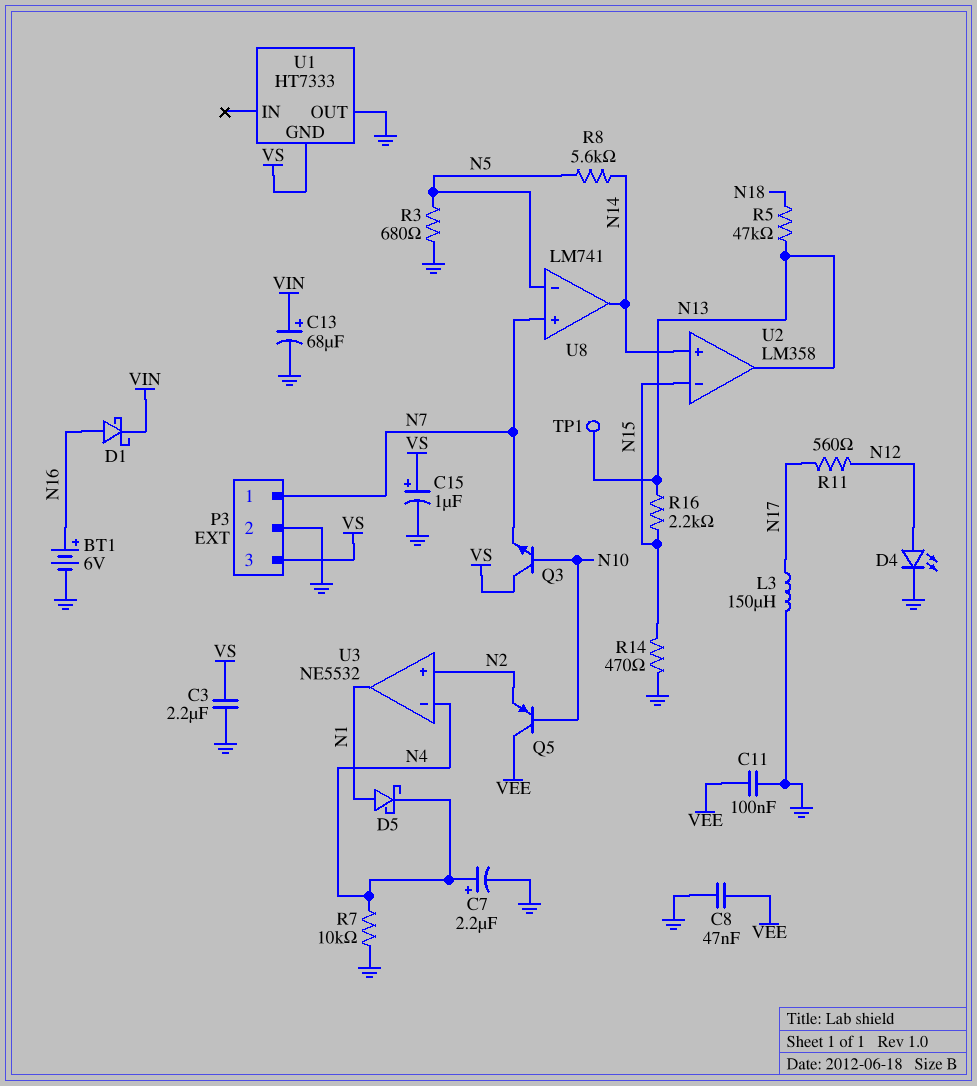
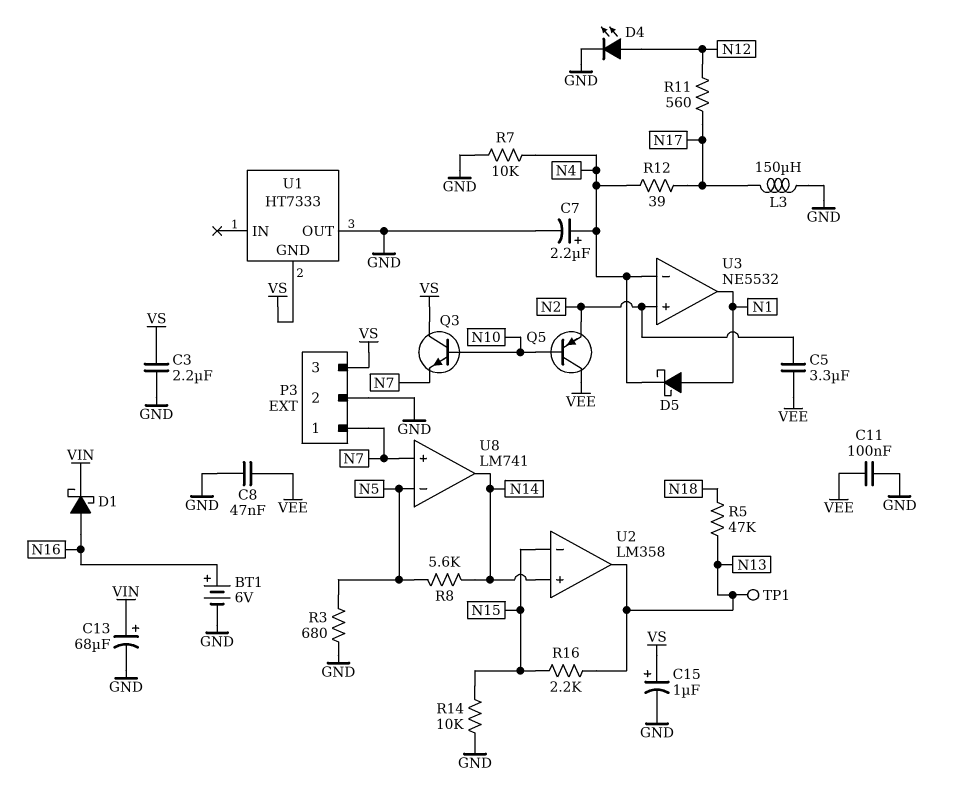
C5: none -> 3.3uF (N2, VEE)
R12: none -> 39 (N4, N17)
R14: 470 (GND, N15) -> 10k (GND, N15)

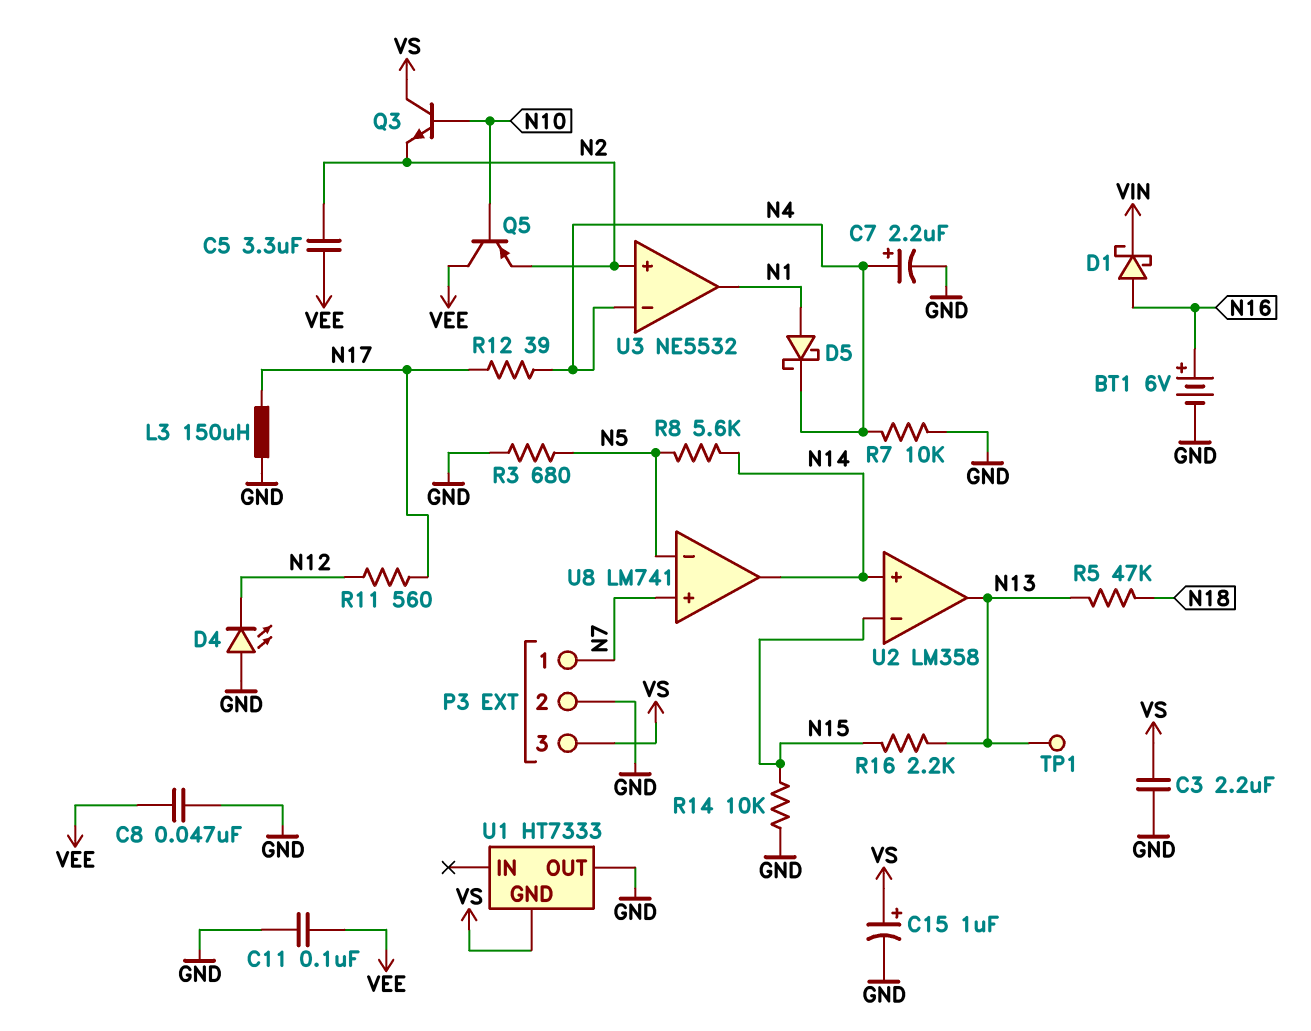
C13: 68uF (plus VIN, minus GND) -> none
D4: LED (A N12, K GND) -> LED (A GND, K N12)
Q3: NPN (B N10, C VS, E N7) -> NPN (B N10, C VS, E N2)

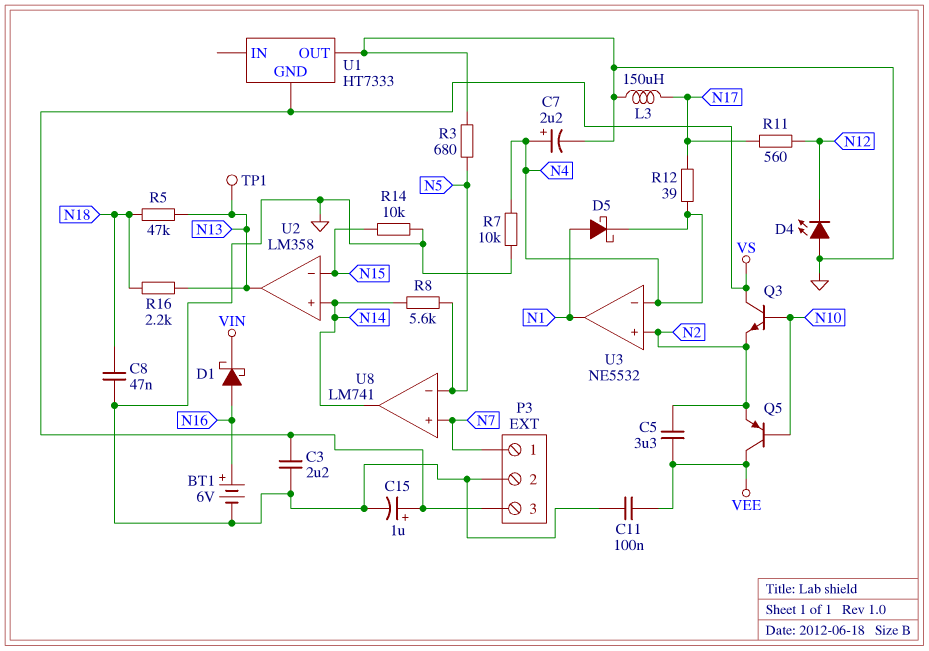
C8: 47nF (GND, VEE) -> 47nF (GND, N18)
R16: 2.2k (N13, N15) -> 2.2k (N13, N18)

